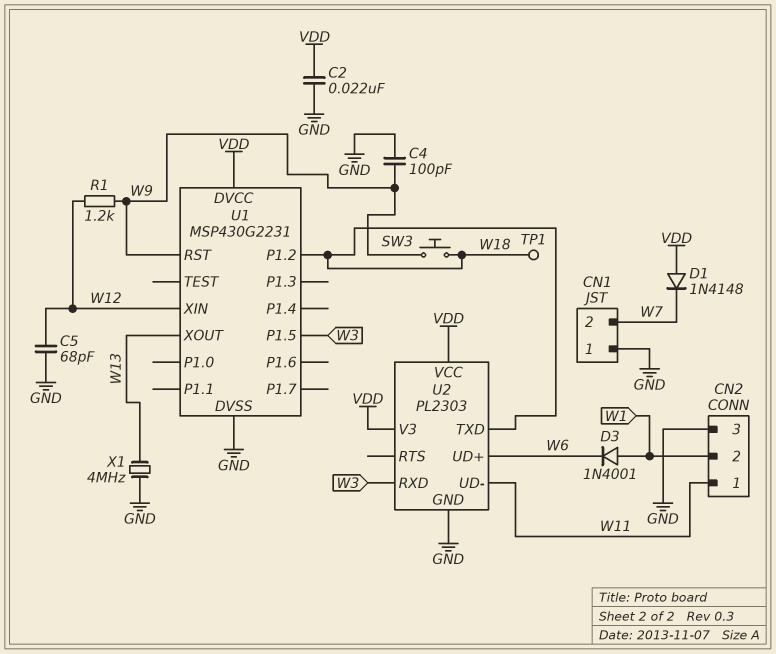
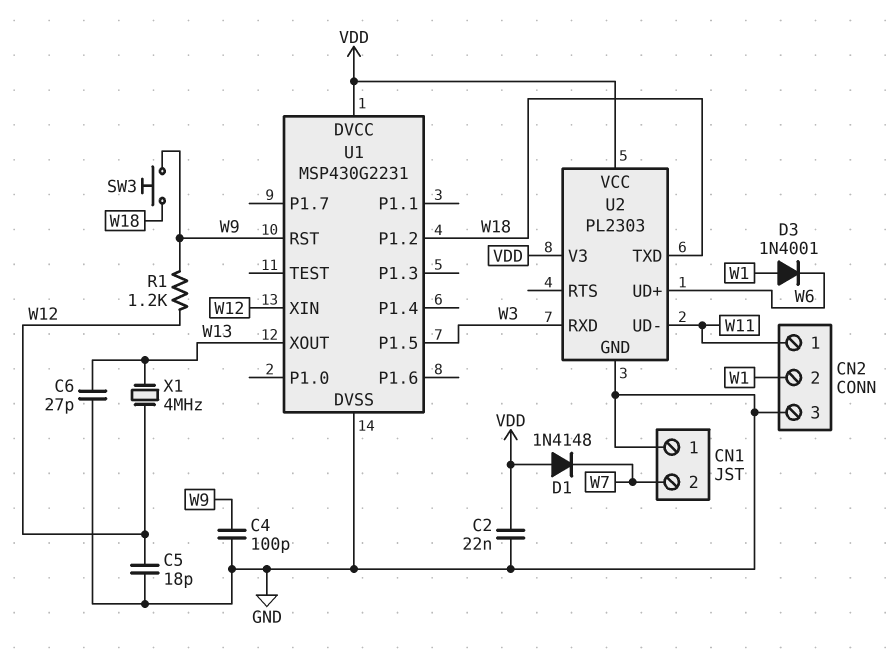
C5: 68pF (GND, W12) -> 18pF (GND, W12)
C6: none -> 27pF (GND, W13)
TP1: test point (W18) -> none
X1: 4MHz (GND, W13) -> 4MHz (W12, W13)

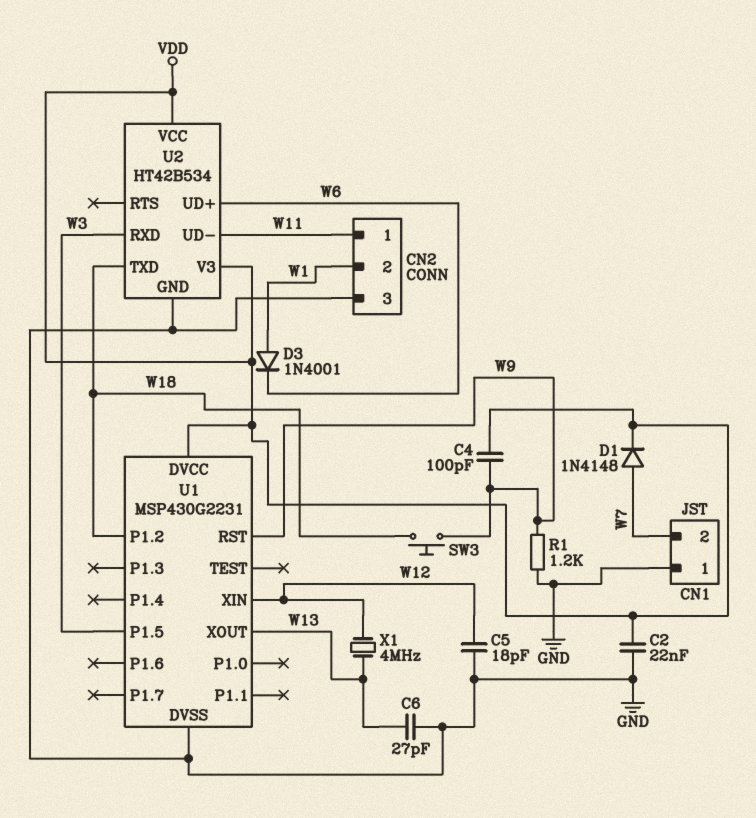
C4: 100pF (GND, W9) -> 100pF (VDD, W9)
D1: diode 1N4148 (A VDD, K W7) -> diode 1N4148 (A W7, K VDD)
R1: 1.2k (W9, W12) -> 1.2k (GND, W9)
U2: PL2303 -> HT42B534

